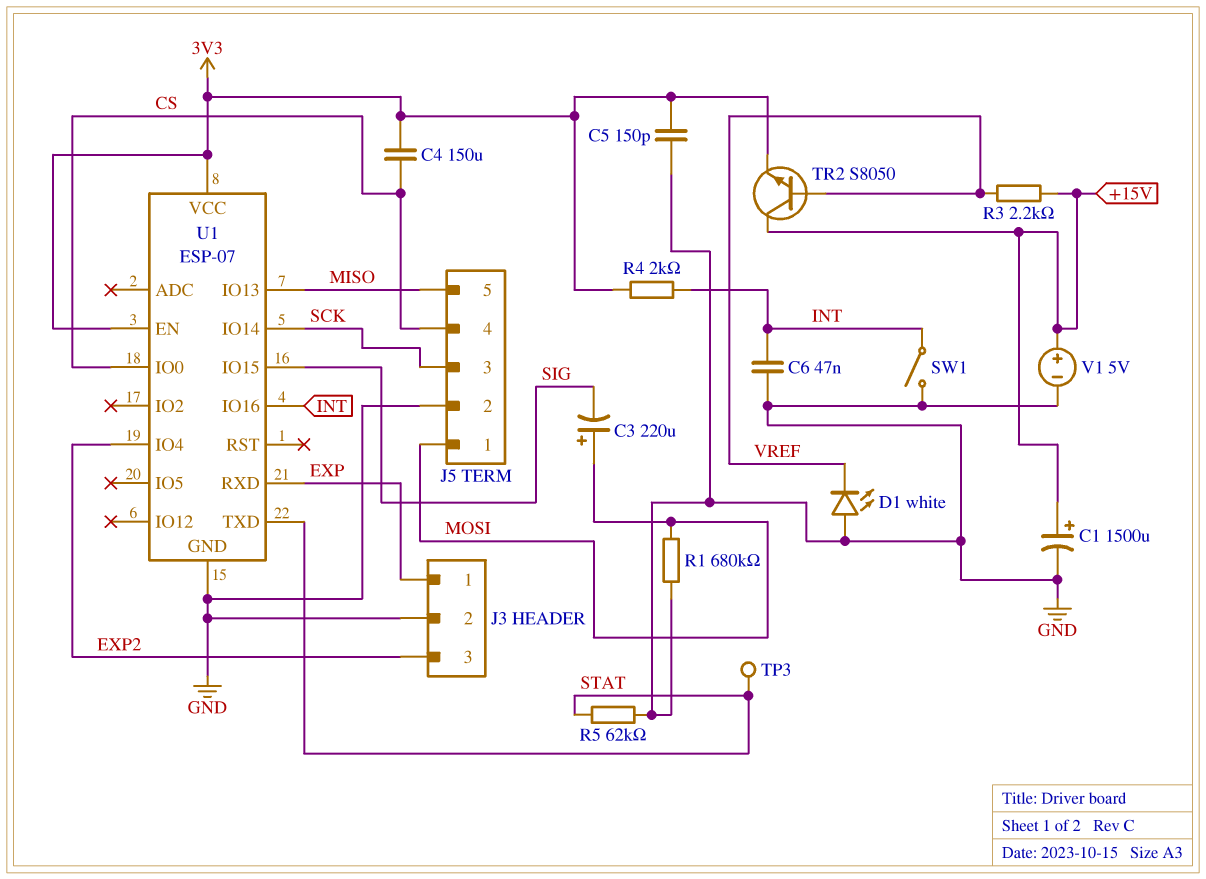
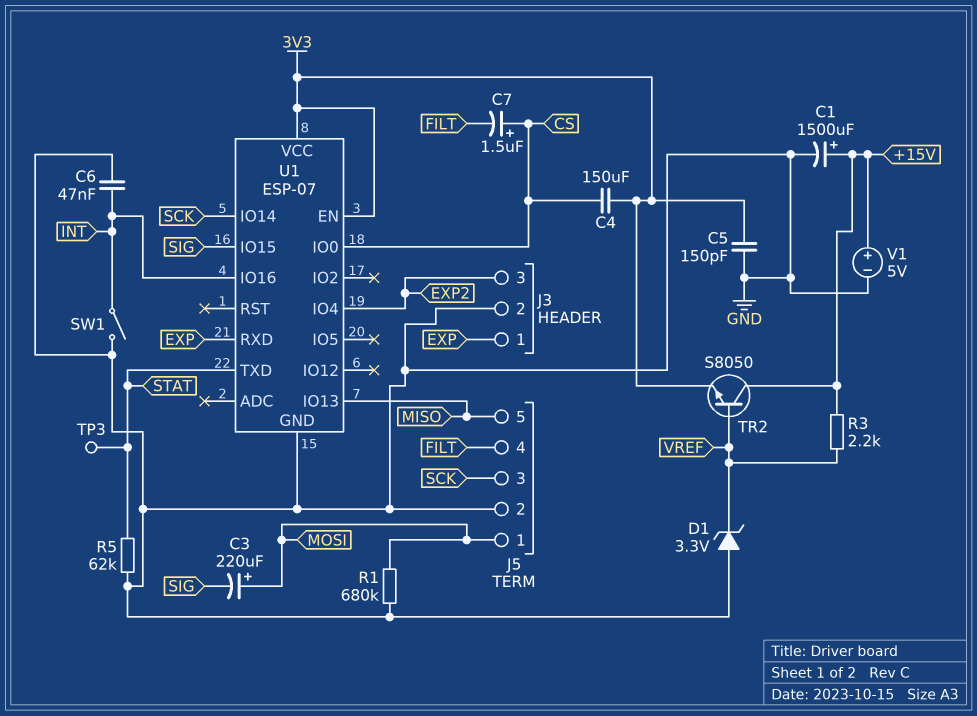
C7: none -> 1.5uF (plus CS, minus FILT)
D1: LED white (A GND, K VREF) -> zener 3.3V (A GND, K VREF)
J5 pin 4: CS -> FILT
R4: 2k (3V3, INT) -> none

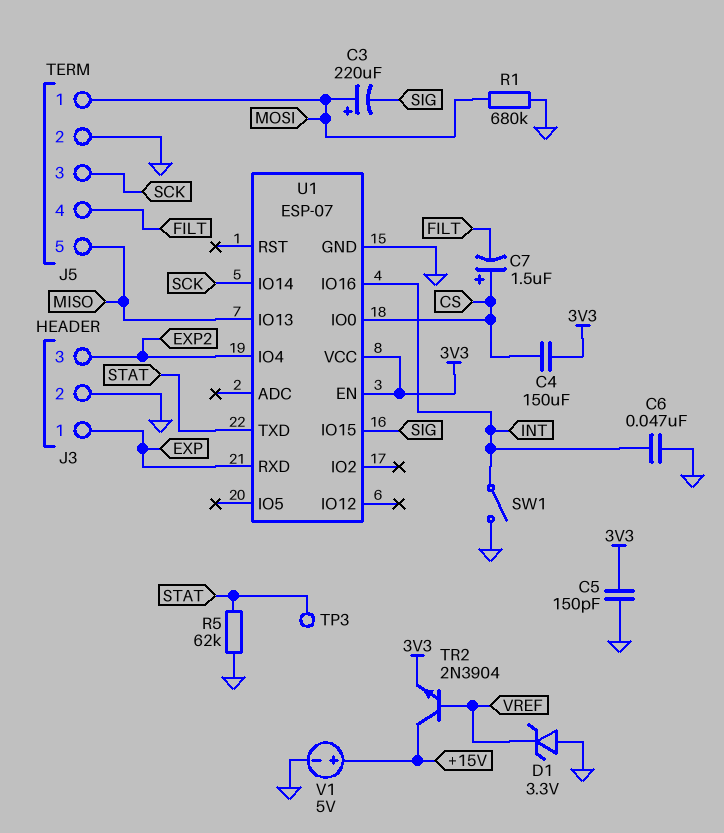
C1: 1500uF (plus +15V, minus GND) -> none
R3: 2.2k (+15V, VREF) -> none
TR2: NPN S8050 (B VREF, C +15V, E 3V3) -> NPN 2N3904 (B VREF, C +15V, E 3V3)

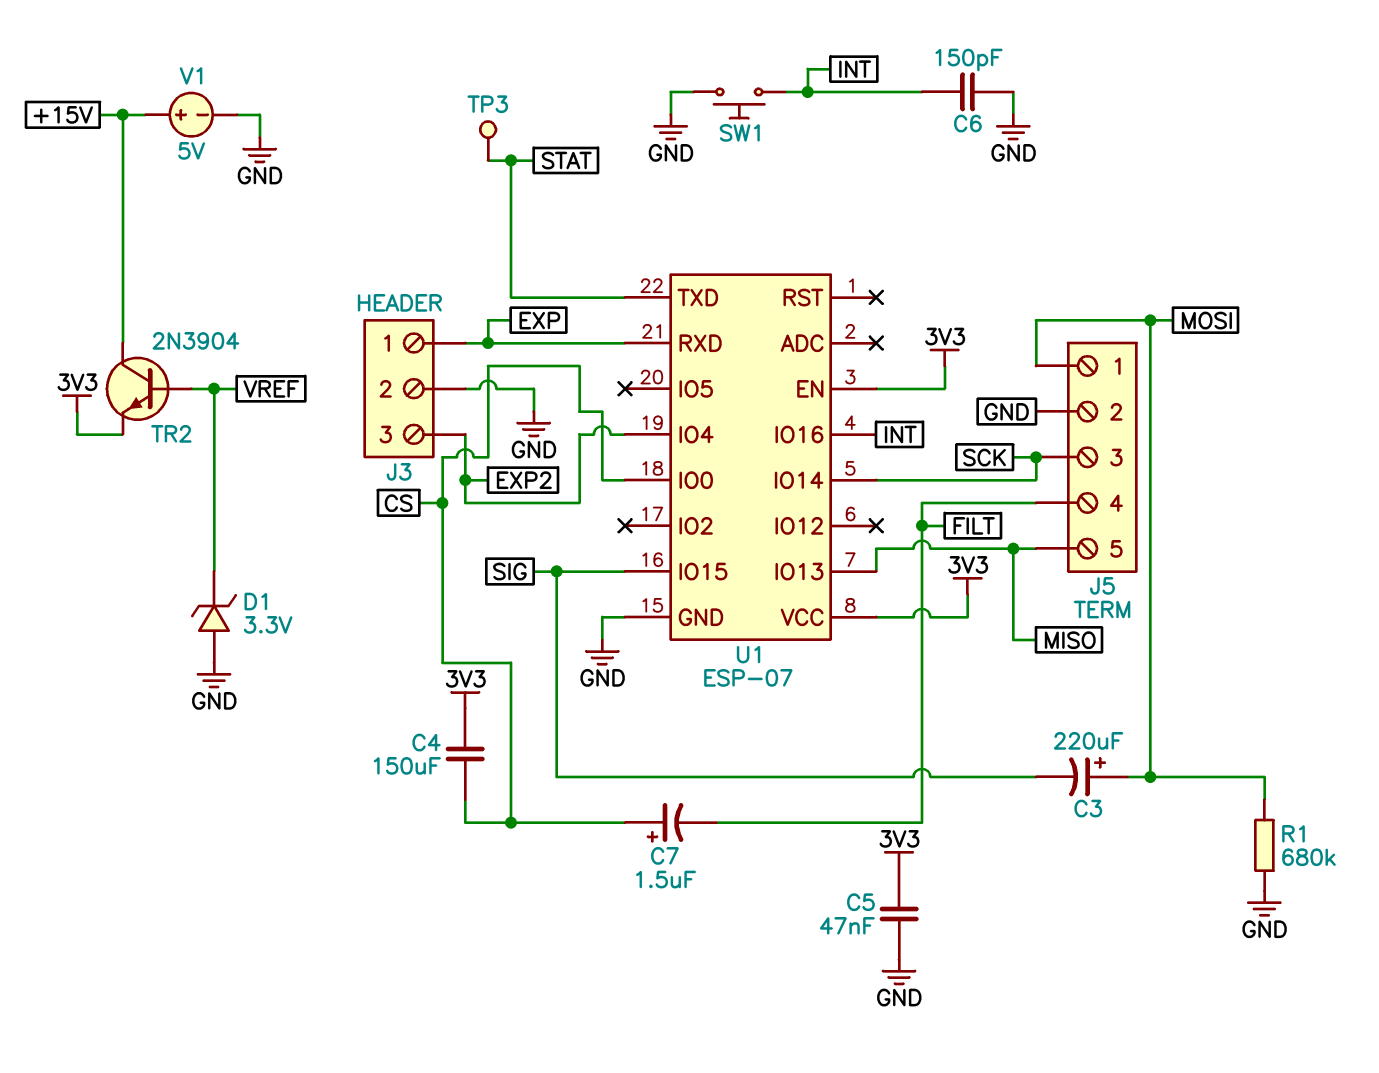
C5: 150pF (3V3, GND) -> 47nF (3V3, GND)
C6: 47nF (GND, INT) -> 150pF (GND, INT)
R5: 62k (GND, STAT) -> none
SW1: switch (GND, INT) -> button (GND, INT)

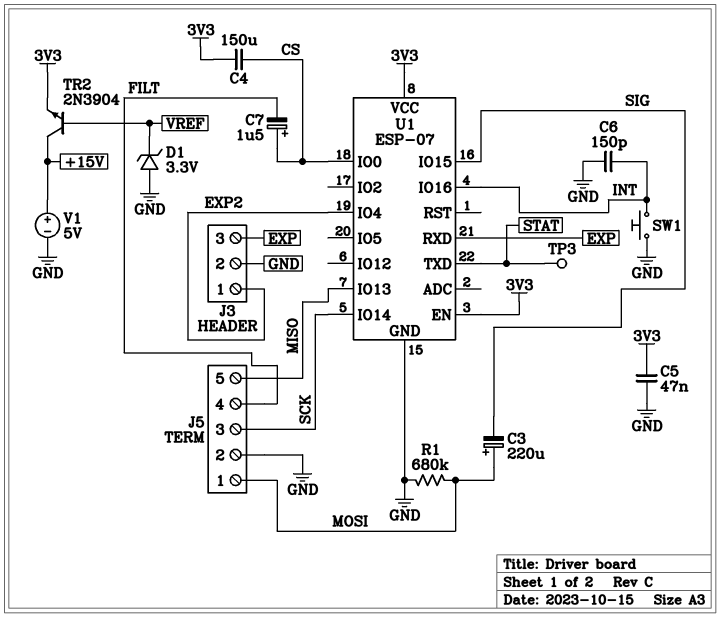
J3 pin 1: EXP -> EXP2
J3 pin 3: EXP2 -> EXP

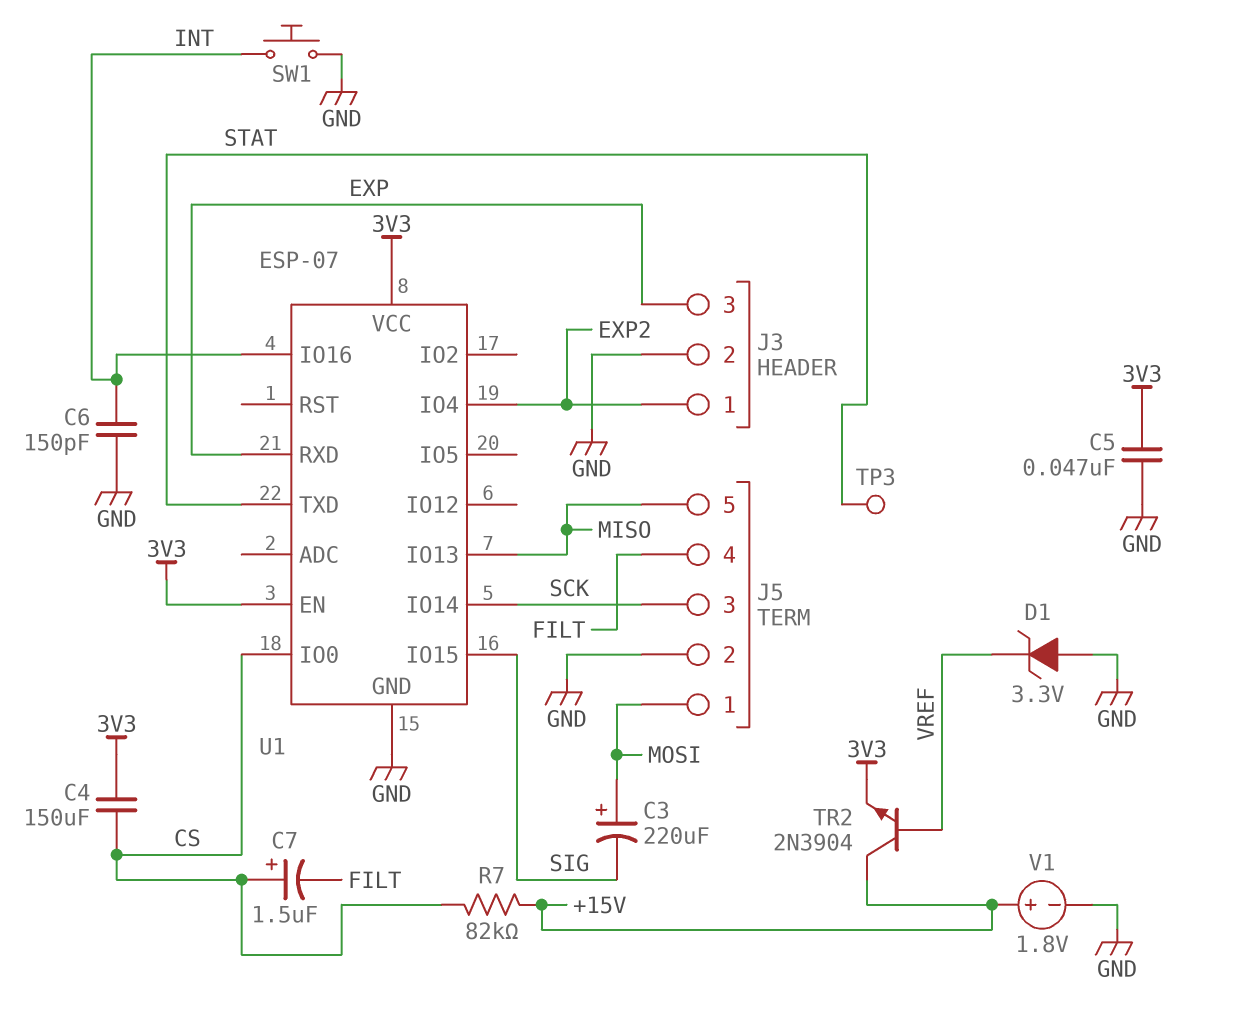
R1: 680k (GND, MOSI) -> none
R7: none -> 82k (+15V, CS)
V1: 5V (plus +15V, minus GND) -> 1.8V (plus +15V, minus GND)

